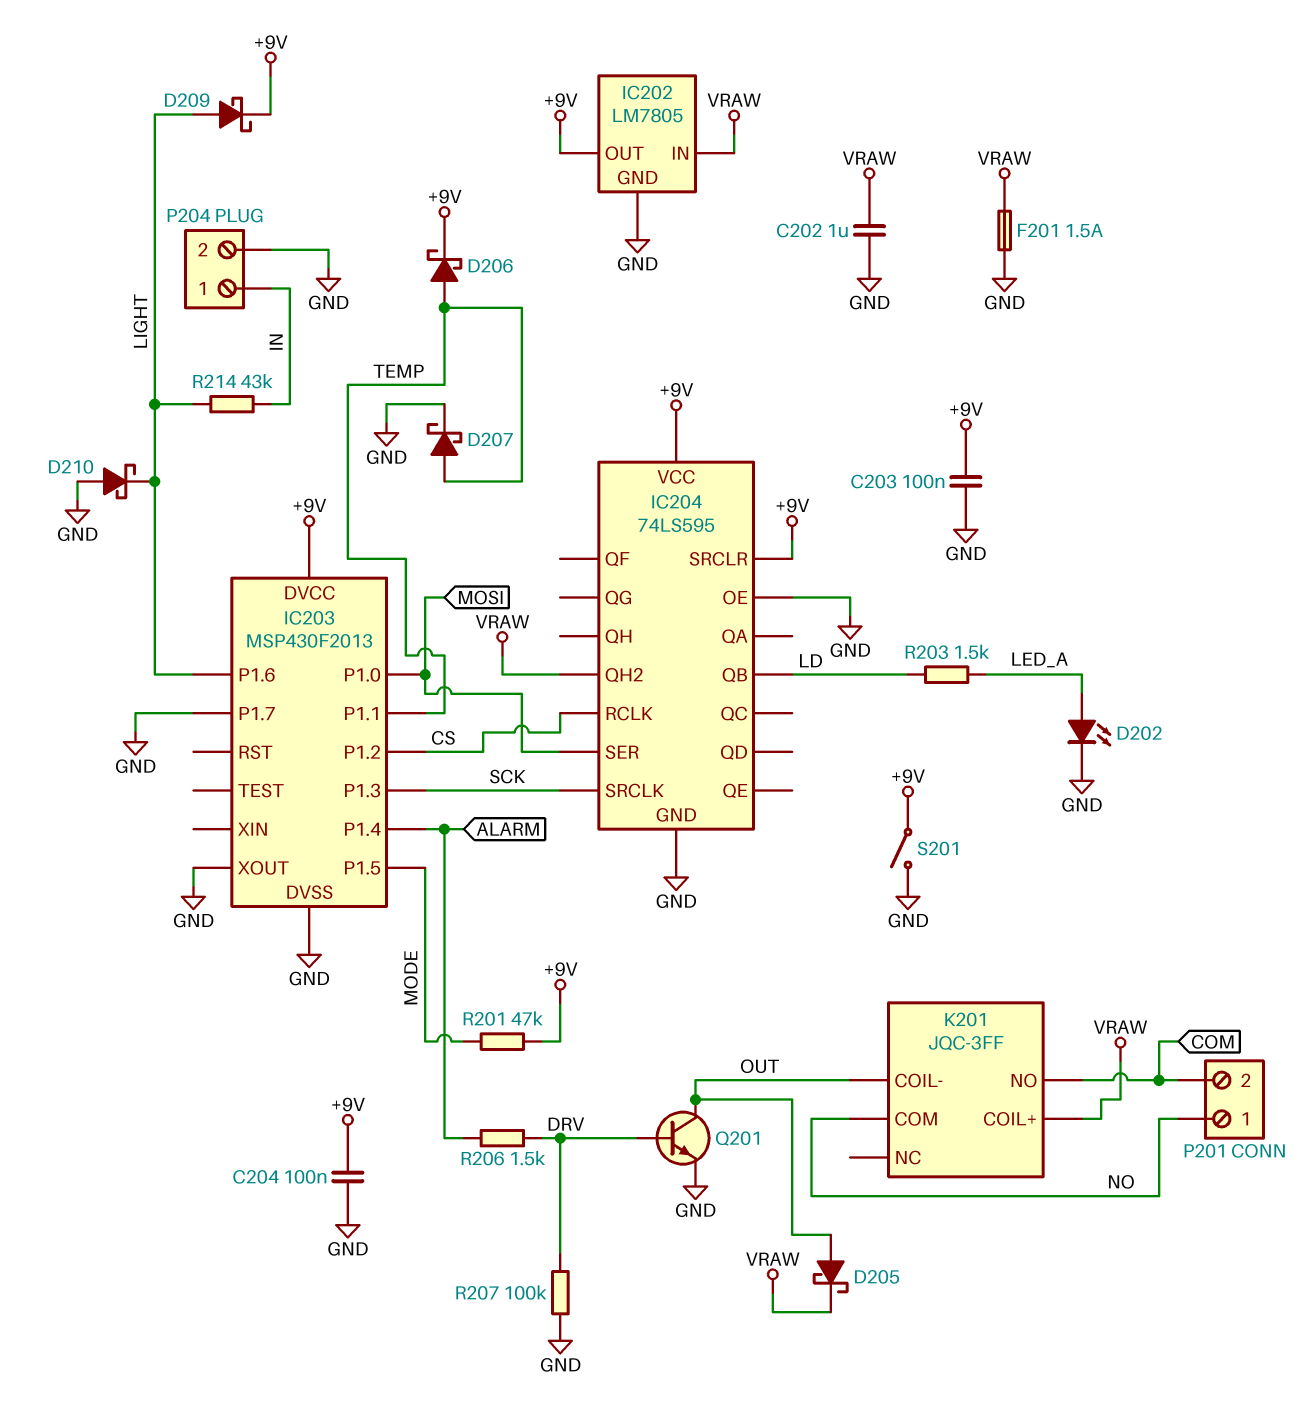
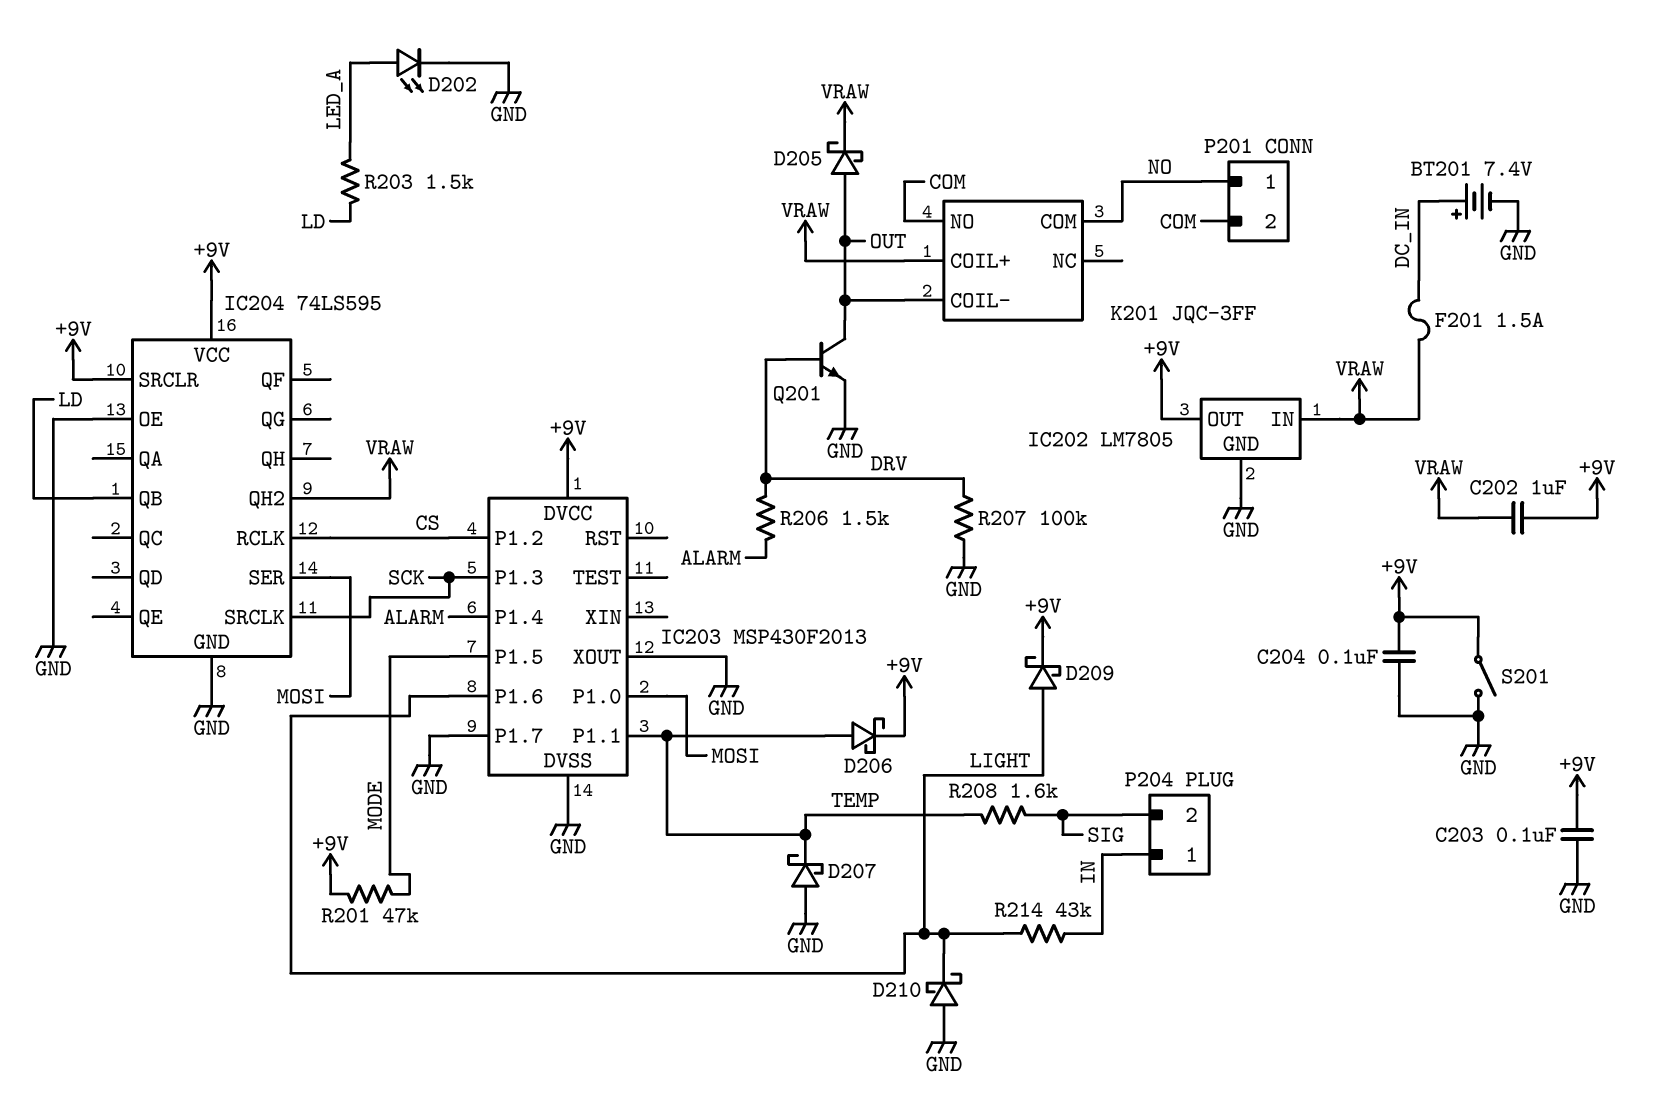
BT201: none -> 7.4V (plus DC_IN, minus GND)
C202: 1uF (GND, VRAW) -> 1uF (+9V, VRAW)
D207: schottky (A TEMP, K GND) -> schottky (A GND, K TEMP)
F201: 1.5A (GND, VRAW) -> 1.5A (DC_IN, VRAW)
P204 pin 2: GND -> SIG
R208: none -> 1.6k (SIG, TEMP)

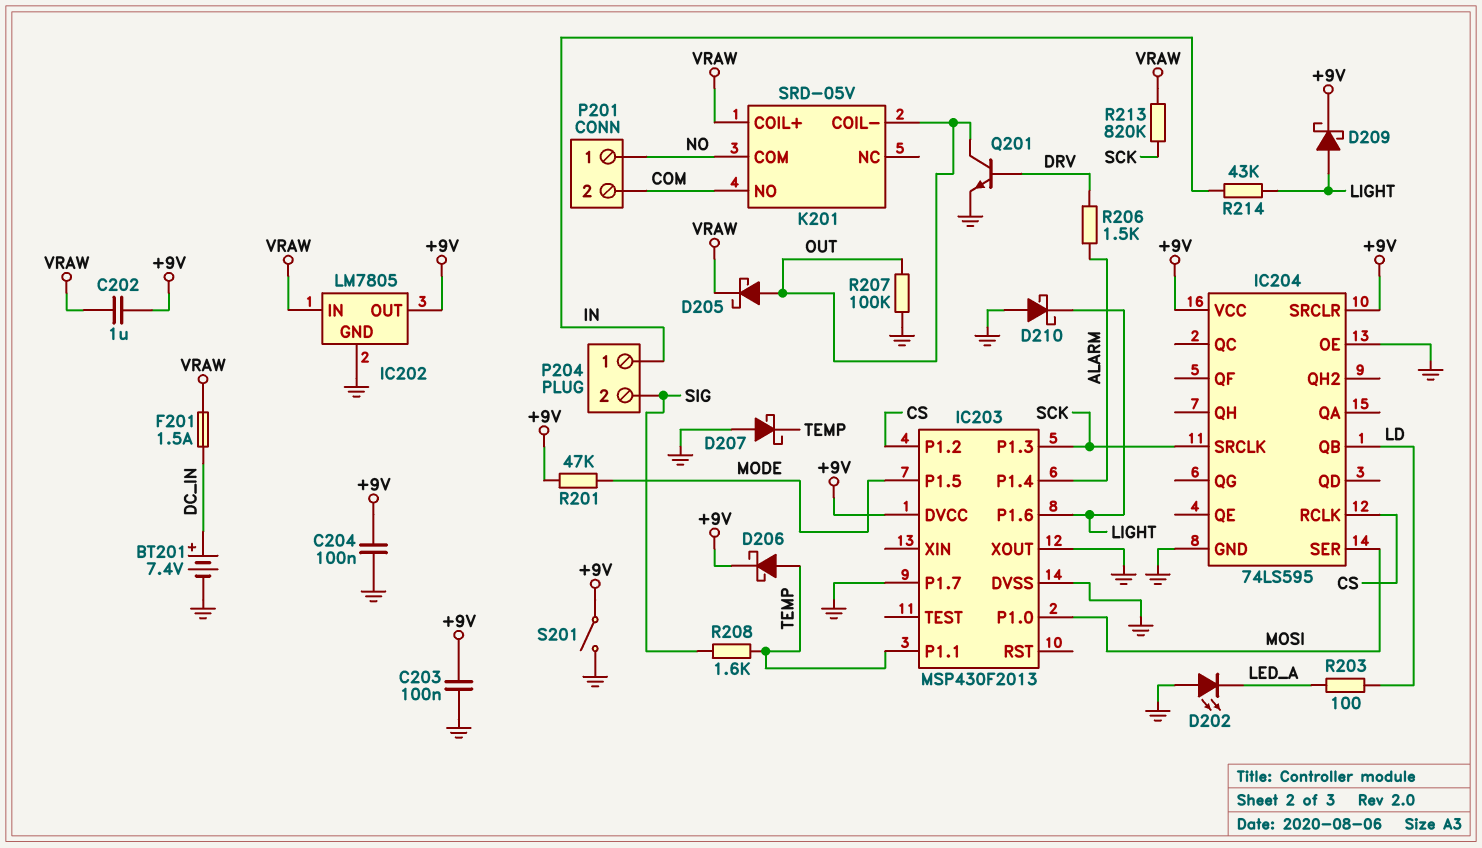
D202: LED (A LED_A, K GND) -> LED (A GND, K LED_A)
IC204 pin QH2: VRAW -> none
K201: JQC-3FF -> SRD-05V
R203: 1.5k (LD, LED_A) -> 100 (LD, LED_A)
R207: 100k (DRV, GND) -> 100k (GND, OUT)
R213: none -> 820k (SCK, VRAW)

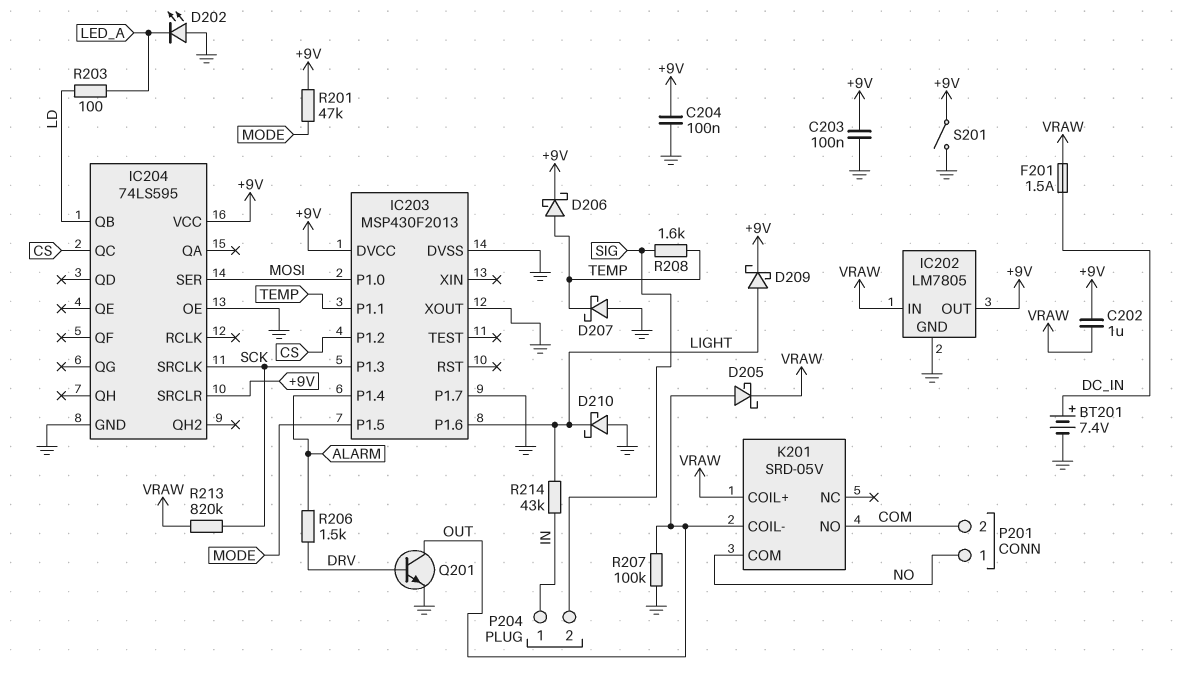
IC204 pin QC: none -> CS
IC204 pin RCLK: CS -> none

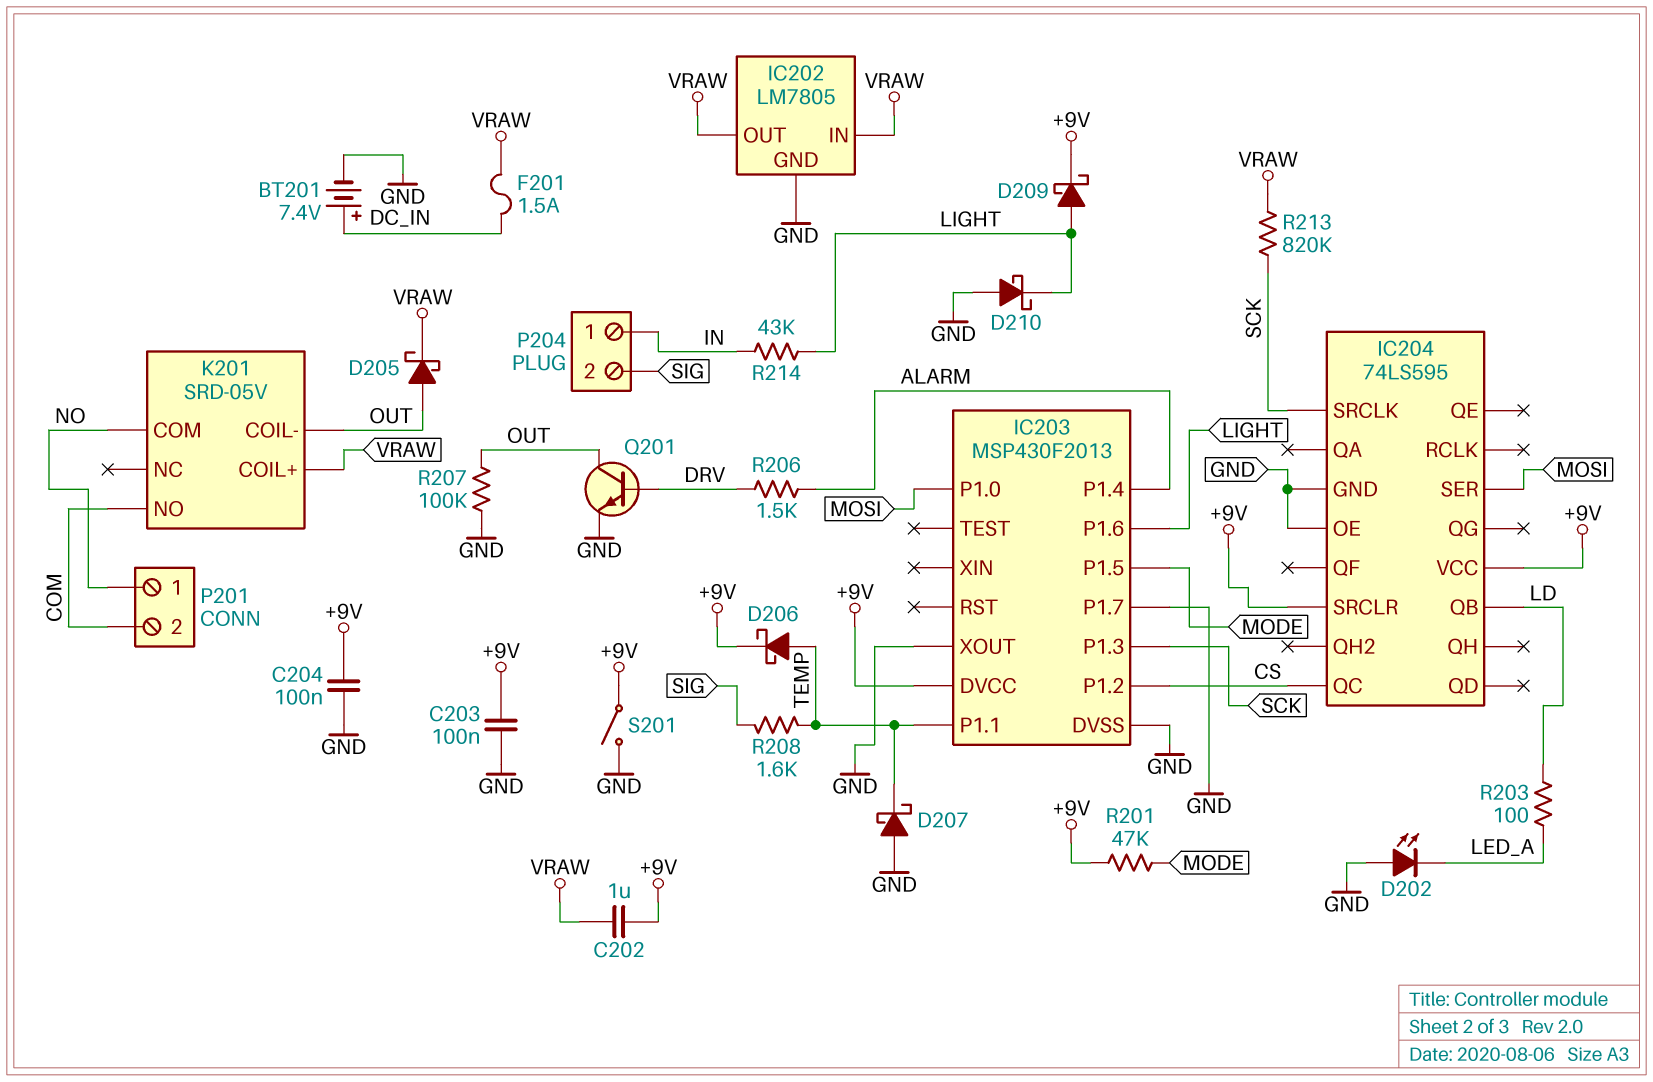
IC202 pin OUT: +9V -> VRAW

